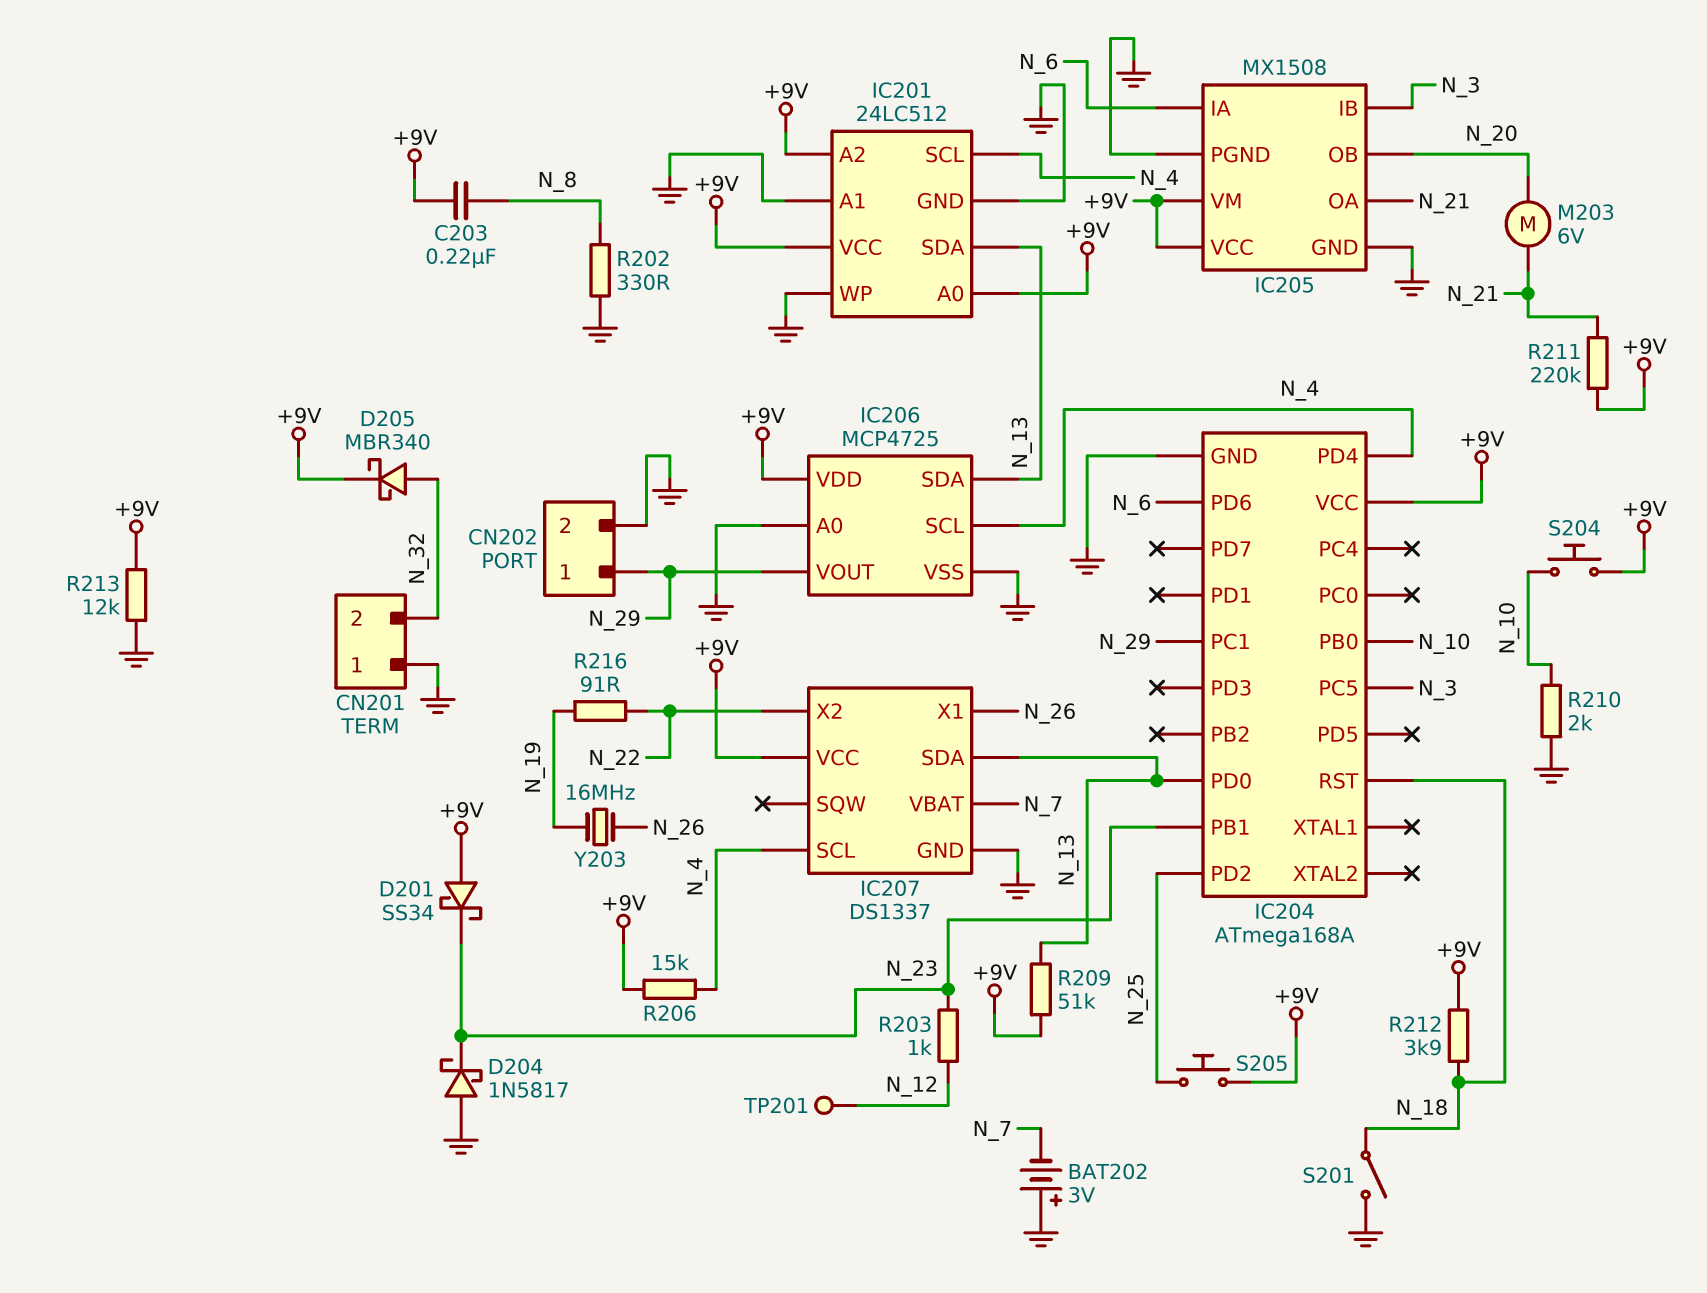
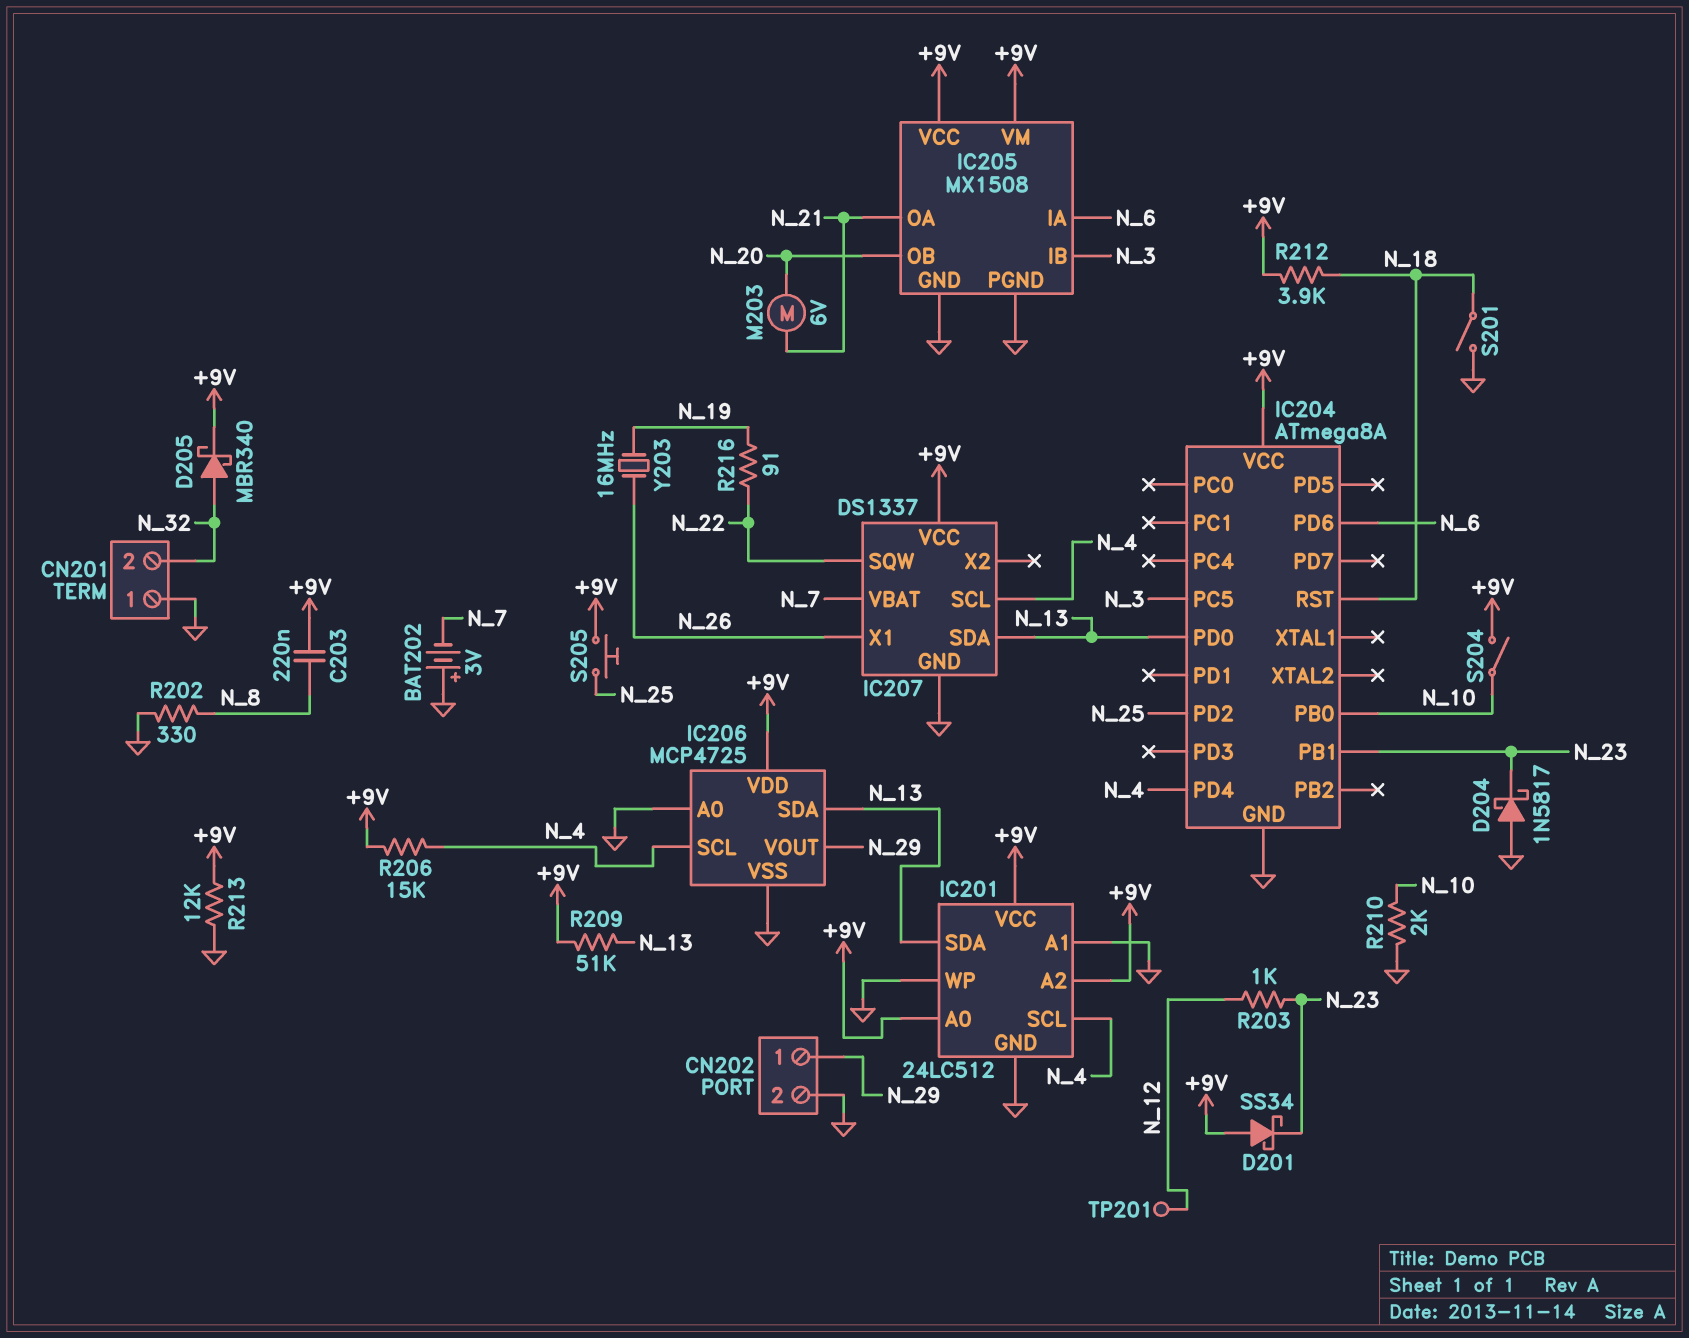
IC204: ATmega168A -> ATmega8A
IC204 pin PC1: N_29 -> none
IC207 pin SQW: none -> N_22
IC207 pin X2: N_22 -> none
R211: 220k (+9V, N_21) -> none
S204: button (+9V, N_10) -> switch (+9V, N_10)

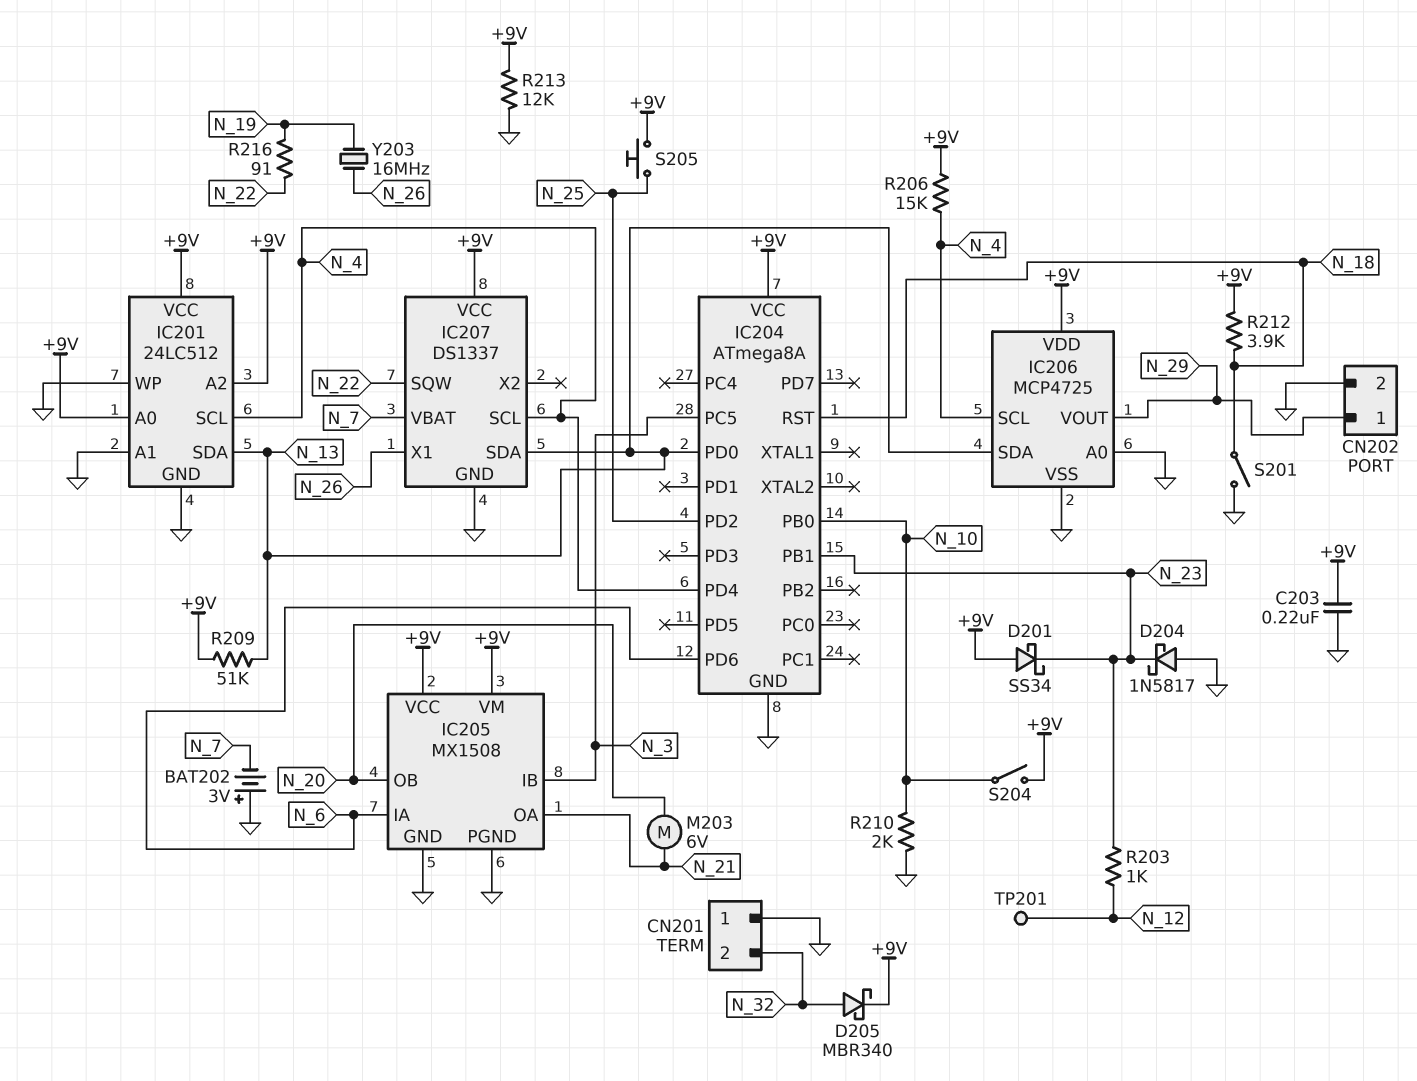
C203: 220nF (+9V, N_8) -> 220nF (+9V, GND)
R202: 330 (GND, N_8) -> none

